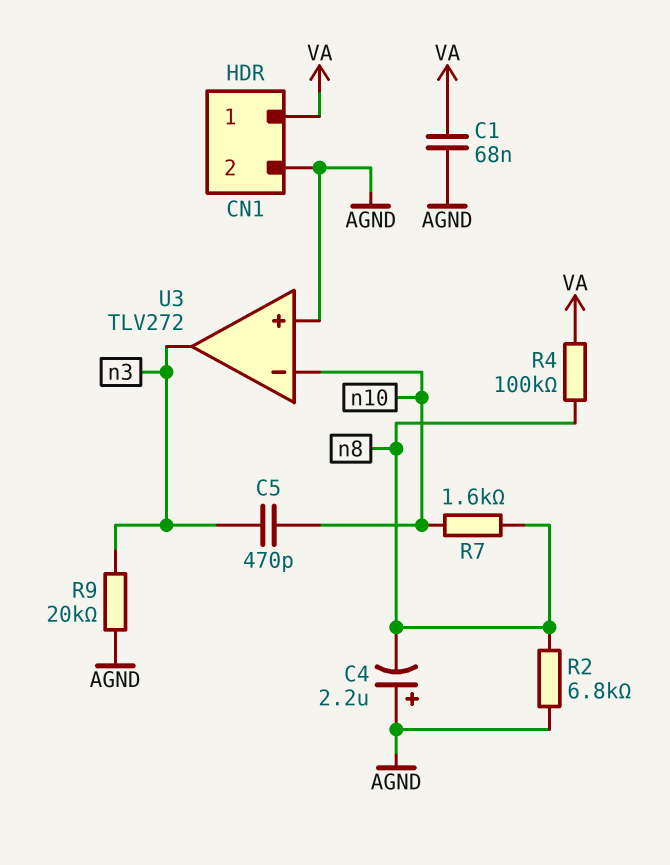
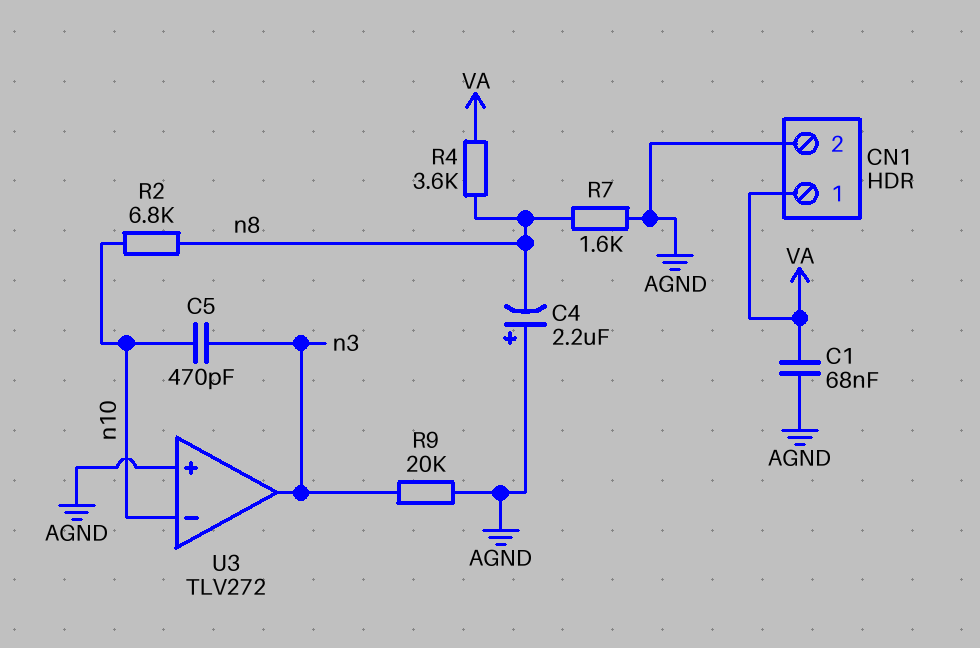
R2: 6.8k (AGND, n8) -> 6.8k (n8, n10)
R4: 100k (VA, n8) -> 3.6k (VA, n8)
R7: 1.6k (n8, n10) -> 1.6k (AGND, n8)

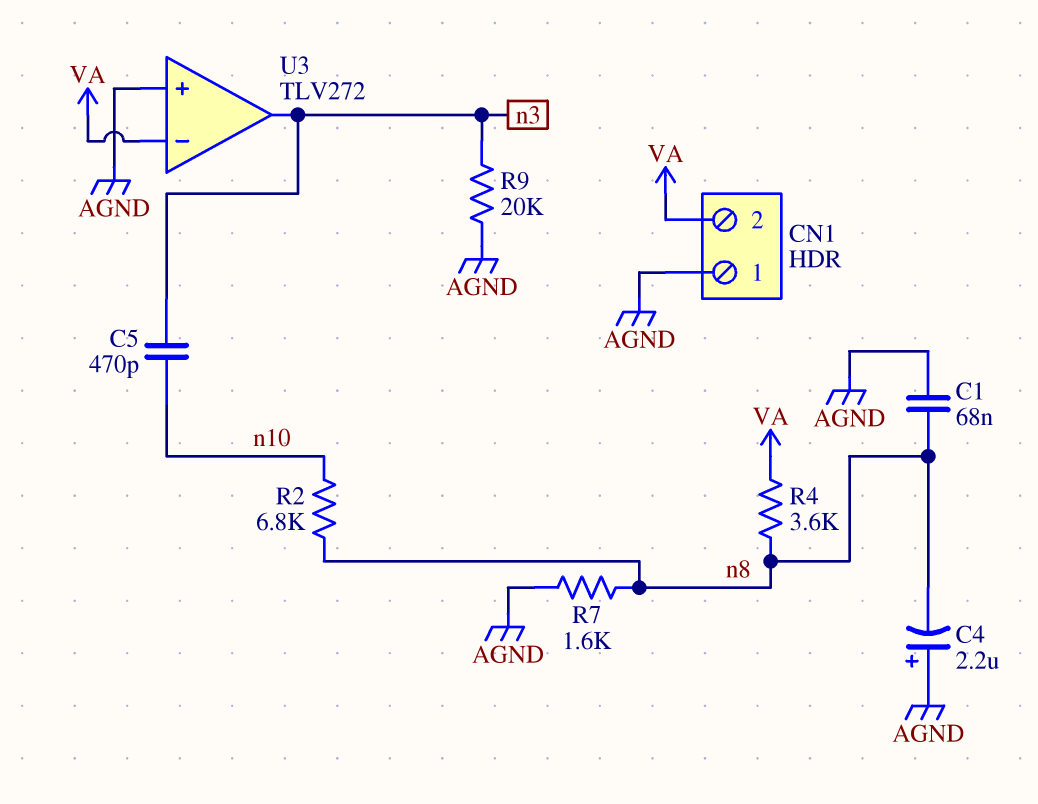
C1: 68nF (AGND, VA) -> 68nF (AGND, n8)
CN1 pin 1: VA -> AGND
CN1 pin 2: AGND -> VA
U3 pin in-: n10 -> VA

